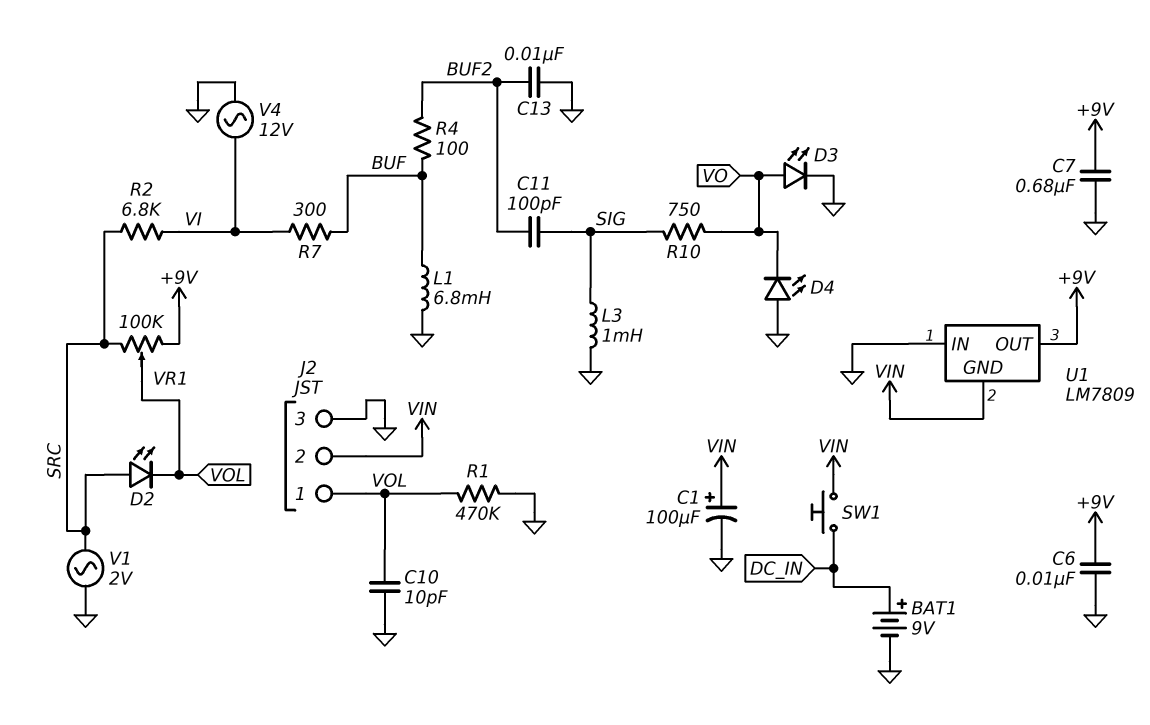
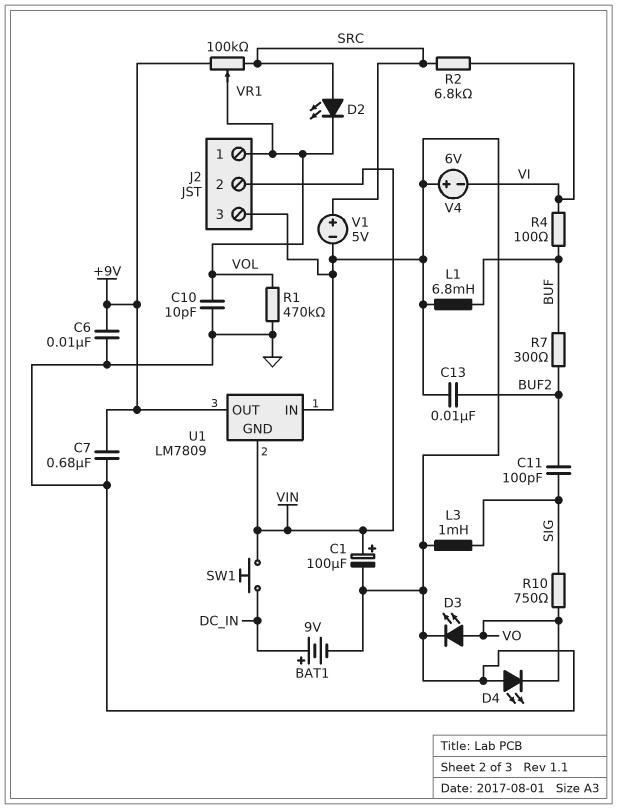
R4: 100 (BUF, BUF2) -> 100 (BUF, VI)
R7: 300 (BUF, VI) -> 300 (BUF, BUF2)
V1: AC 2V (GND, SRC) -> 5V (plus SRC, minus GND)
V4: AC 12V (GND, VI) -> 6V (plus GND, minus VI)

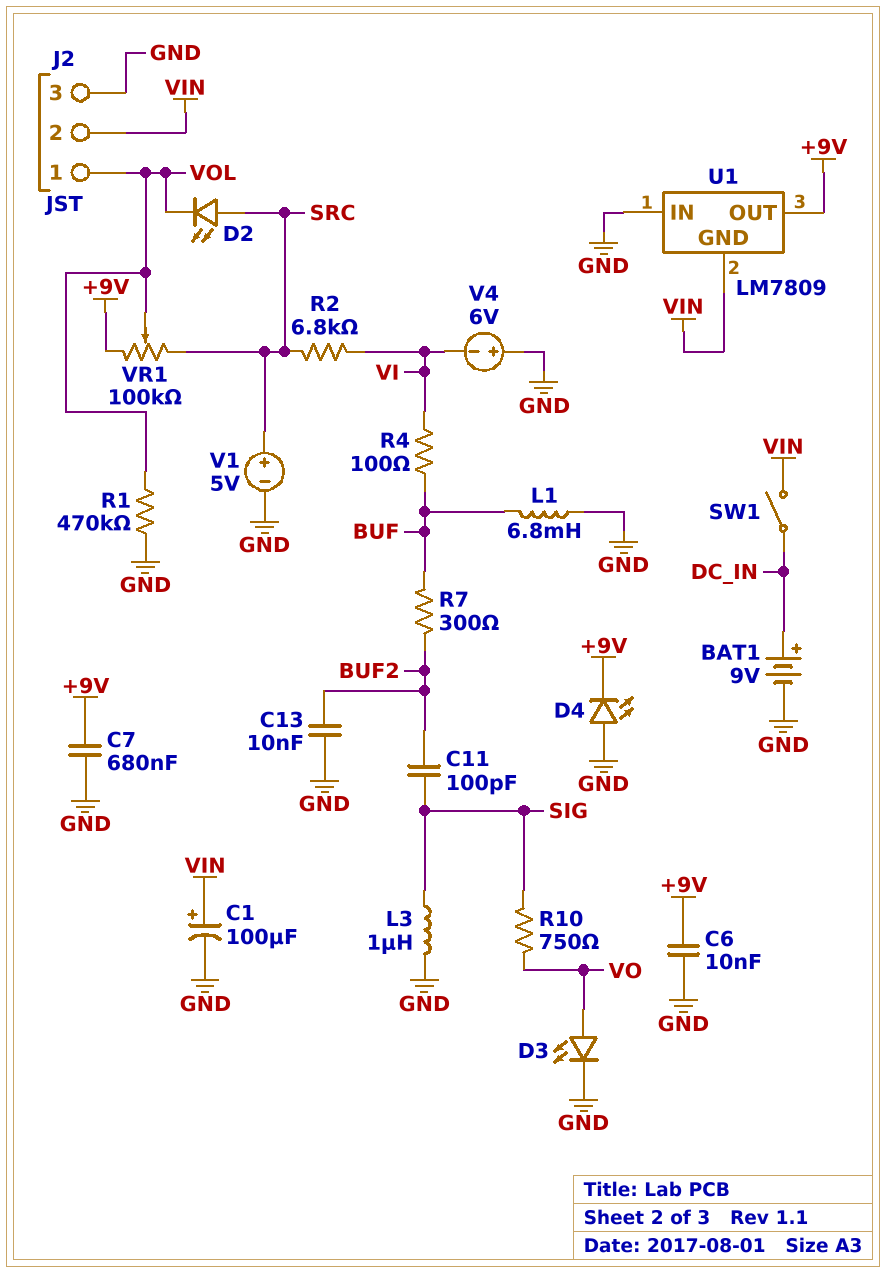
C10: 10pF (GND, VOL) -> none
D4: LED (A GND, K VO) -> LED (A GND, K +9V)
L3: 1mH (GND, SIG) -> 1uH (GND, SIG)
SW1: button (DC_IN, VIN) -> switch (DC_IN, VIN)

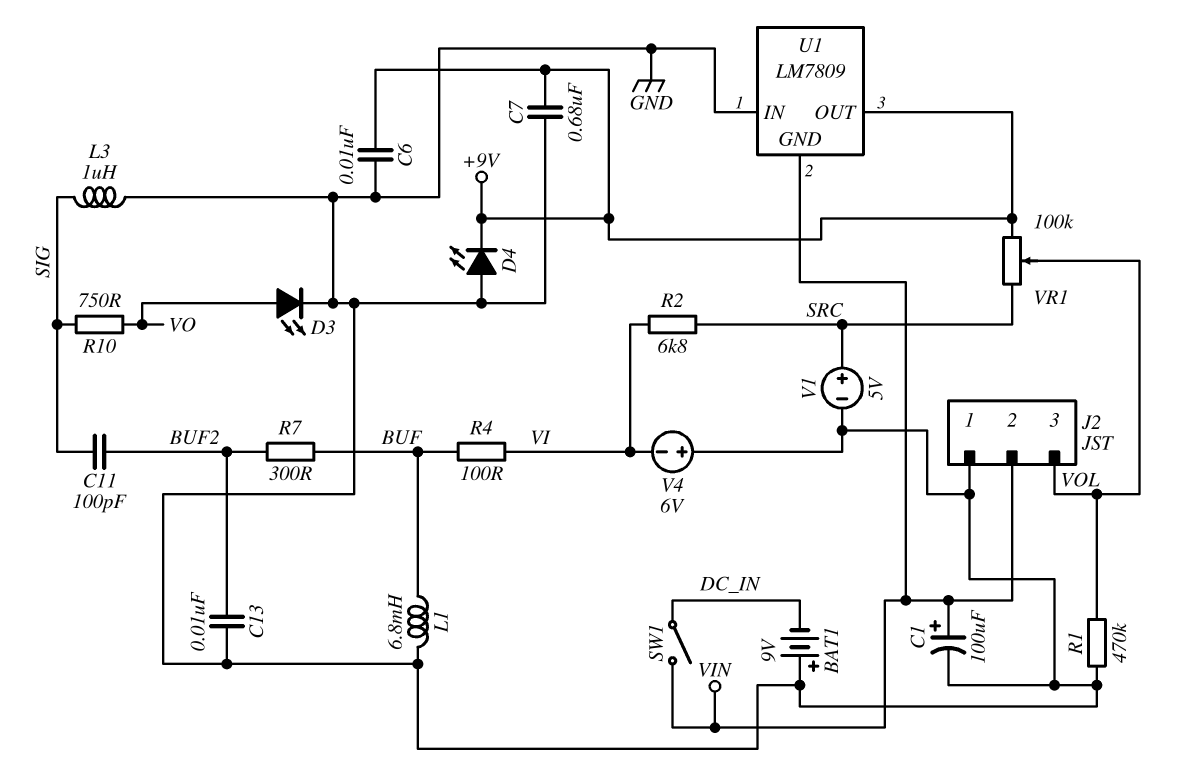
BAT1: 9V (plus DC_IN, minus GND) -> 9V (plus GND, minus DC_IN)
D2: LED (A SRC, K VOL) -> none
J2 pin 1: VOL -> GND
J2 pin 3: GND -> VOL

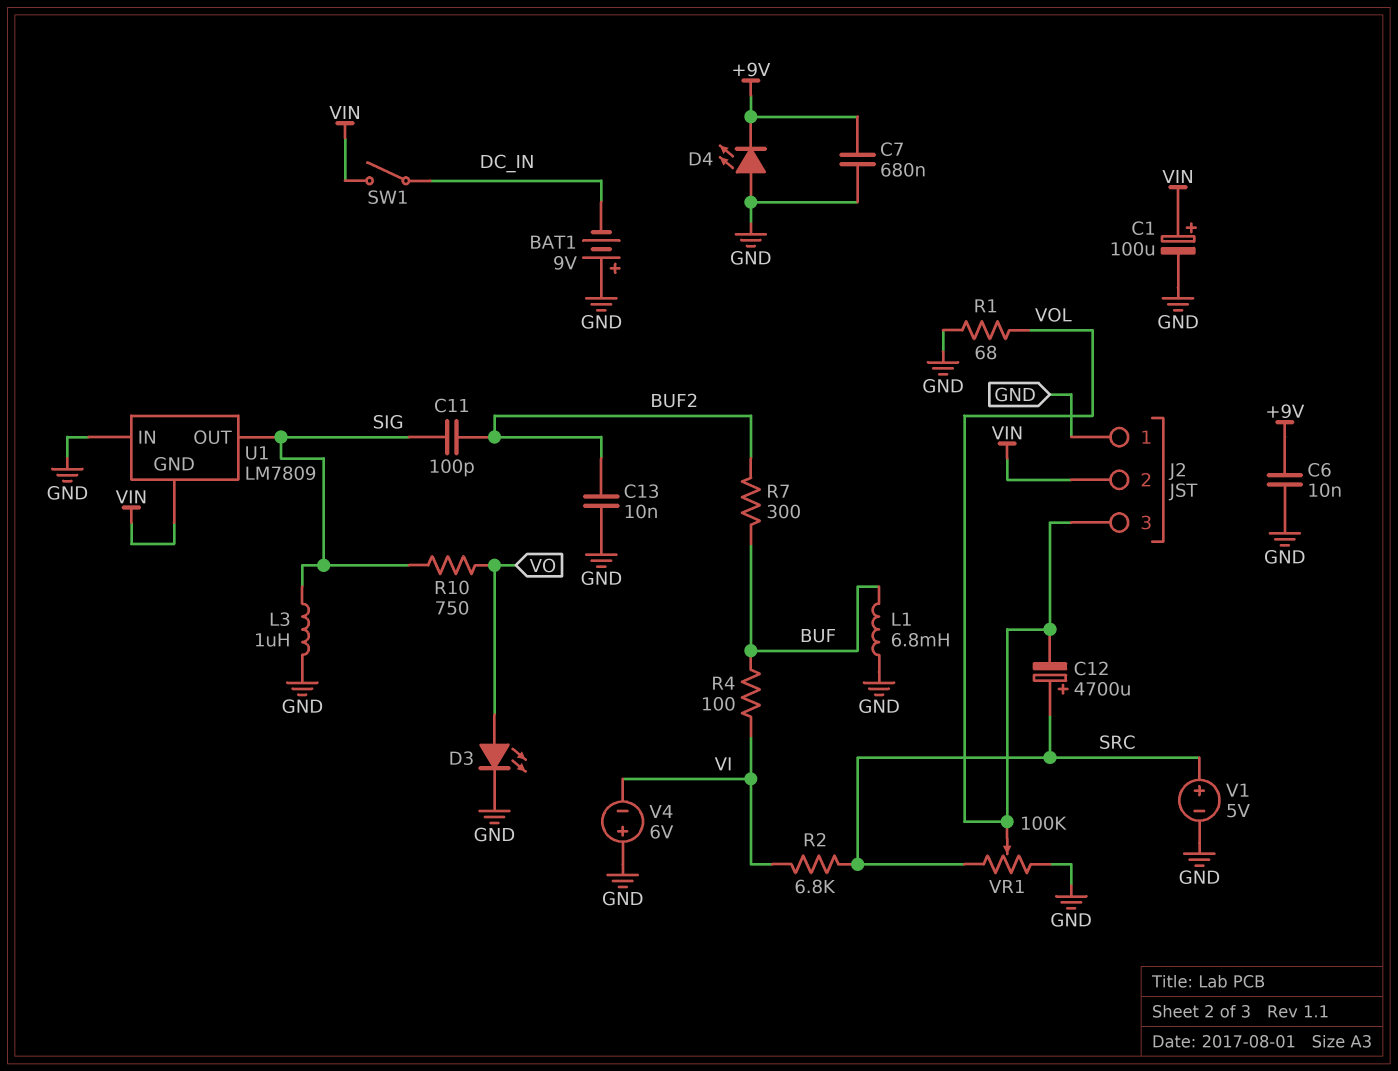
C12: none -> 4700uF (plus SRC, minus VOL)
R1: 470k (GND, VOL) -> 68 (GND, VOL)
U1 pin OUT: +9V -> SIG
VR1: 100k (+9V, SRC, wiper VOL) -> 100k (GND, SRC, wiper VOL)

